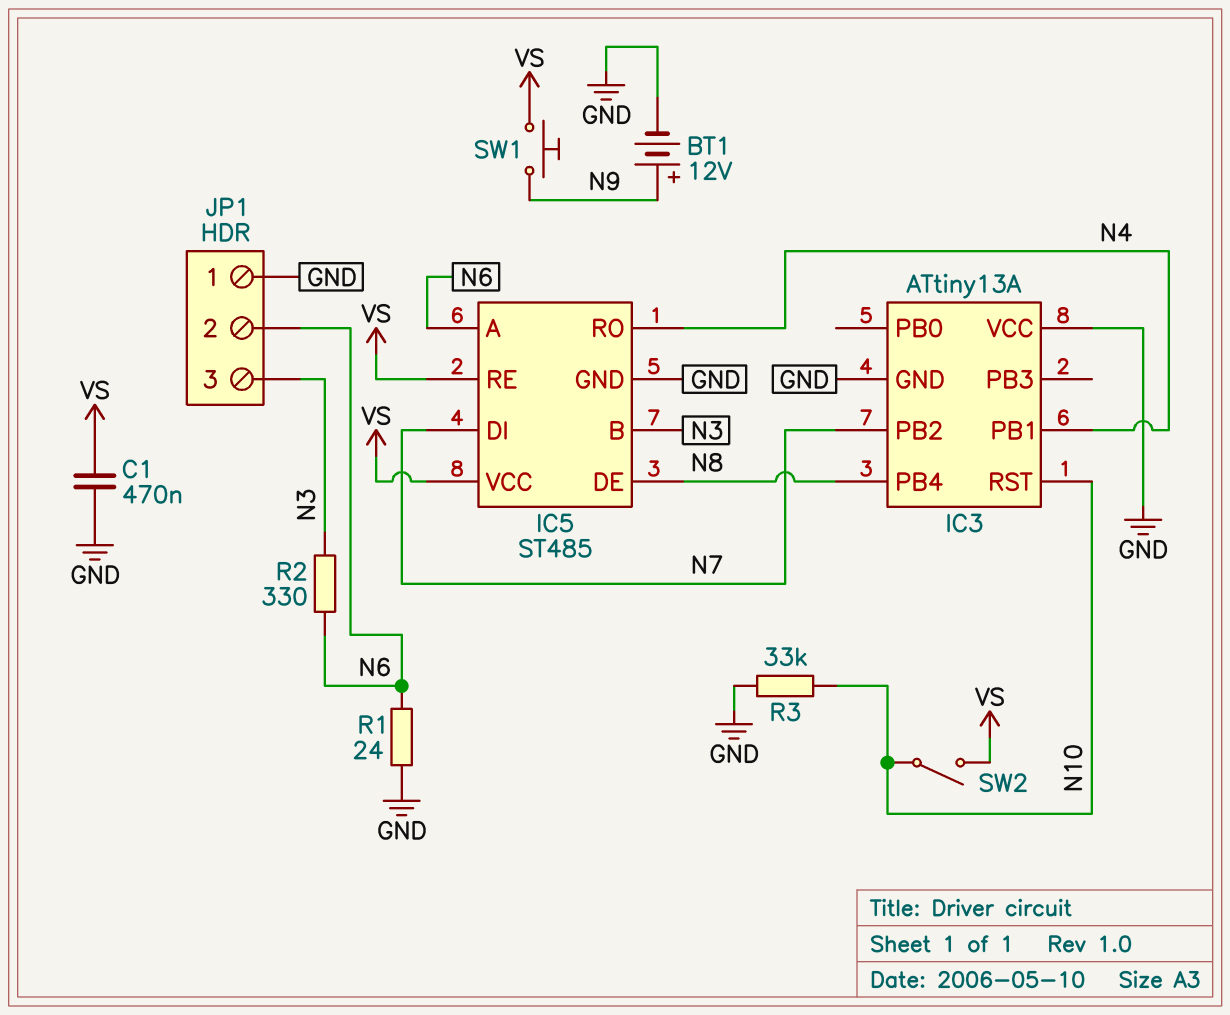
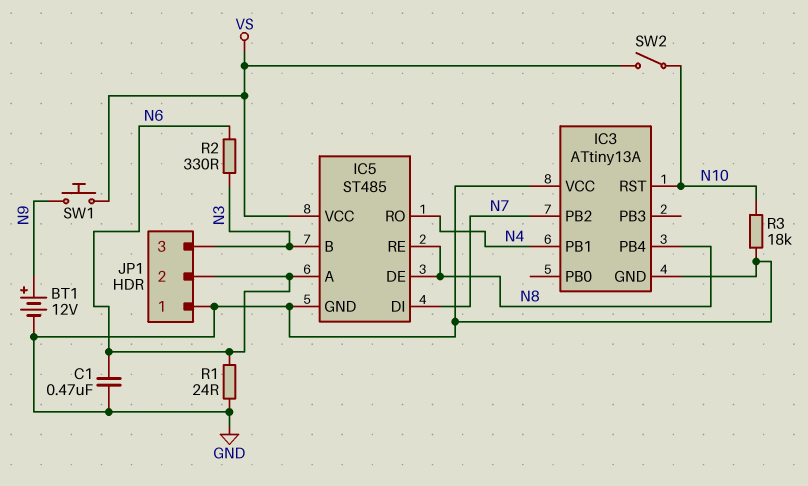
C1: 470nF (GND, VS) -> 470nF (GND, N6)
IC5 pin RE: VS -> N8
R3: 33k (GND, N10) -> 18k (GND, N10)

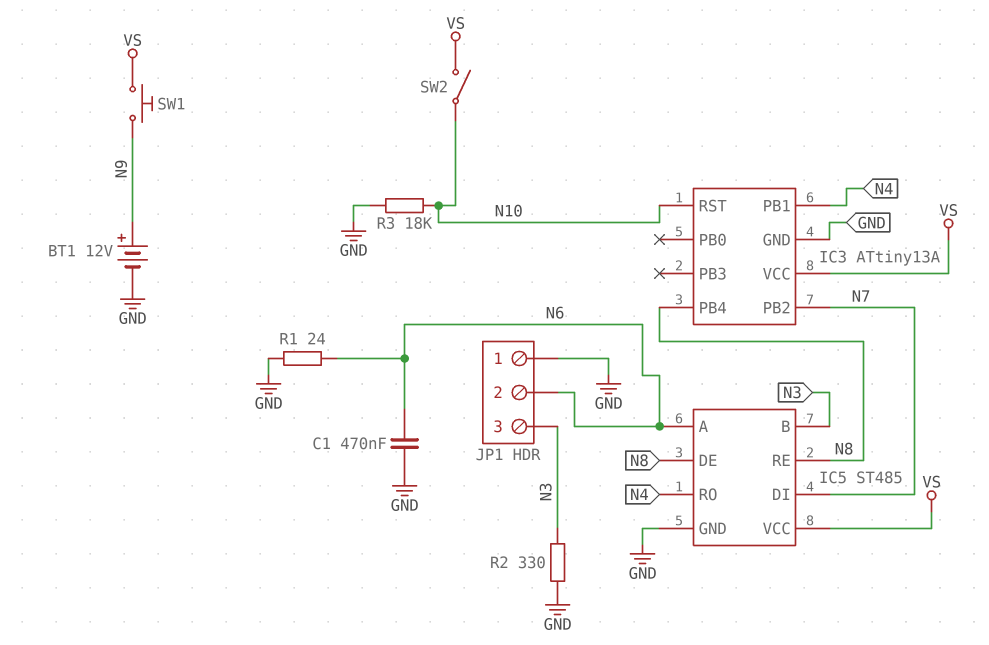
IC3 pin VCC: GND -> VS
R2: 330 (N3, N6) -> 330 (GND, N3)

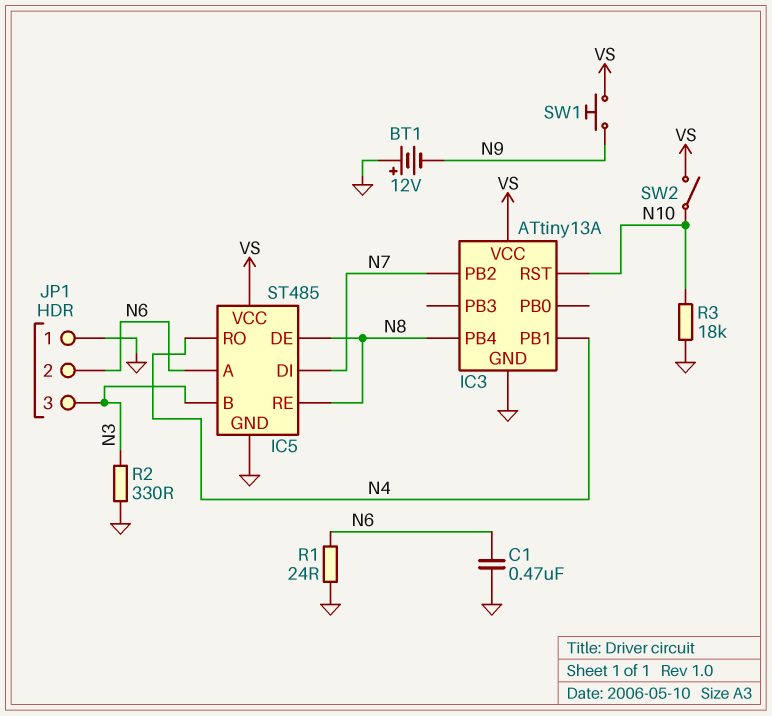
BT1: 12V (plus N9, minus GND) -> 12V (plus GND, minus N9)

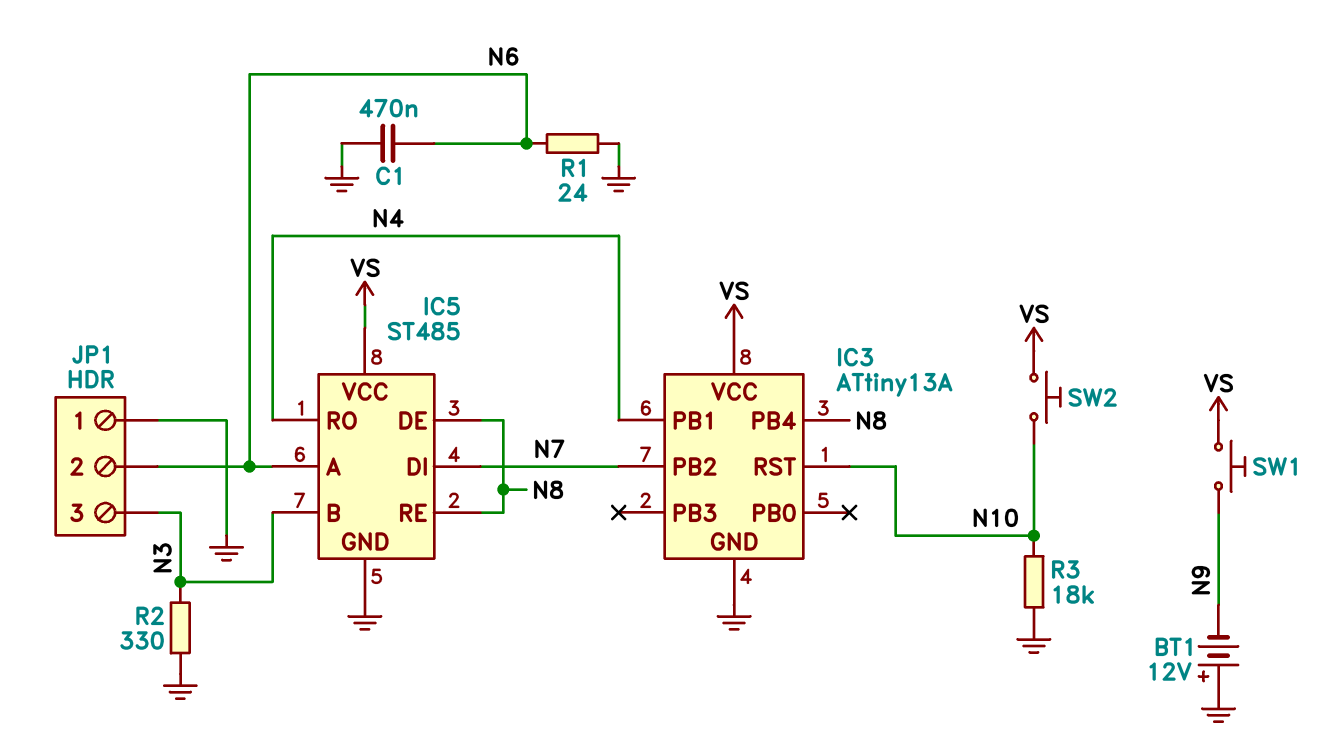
SW2: switch (N10, VS) -> button (N10, VS)

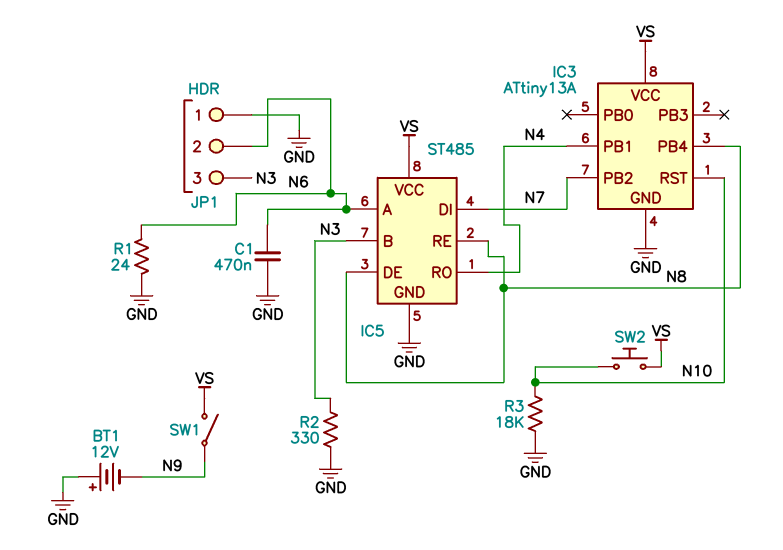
SW1: button (N9, VS) -> switch (N9, VS)

